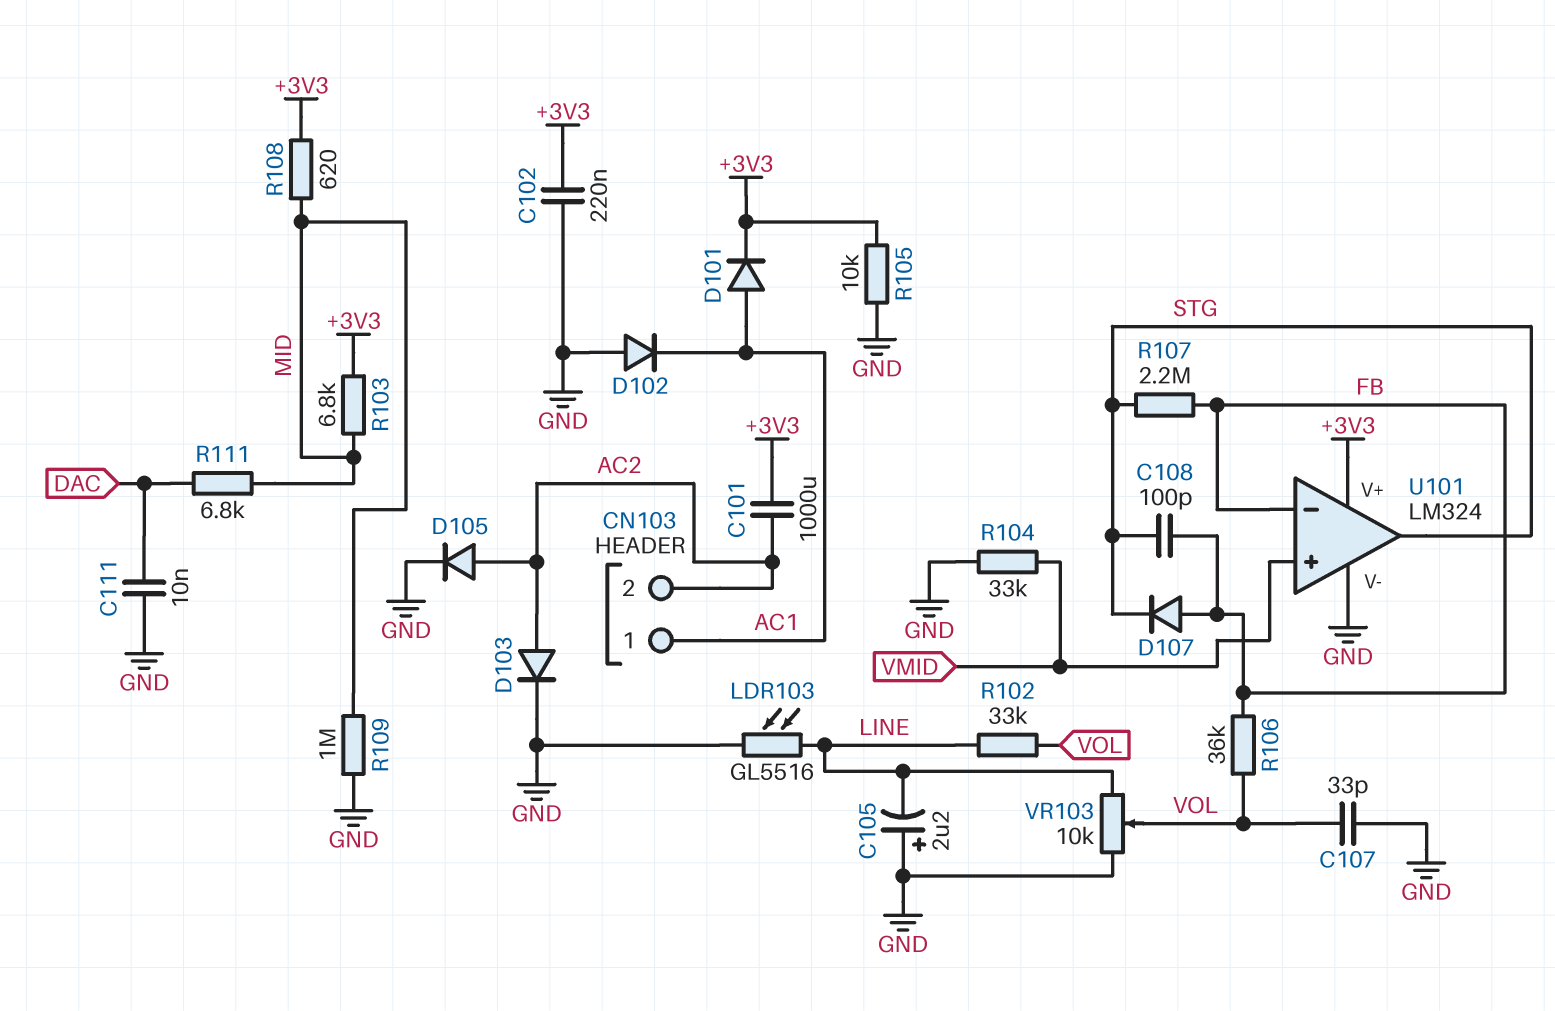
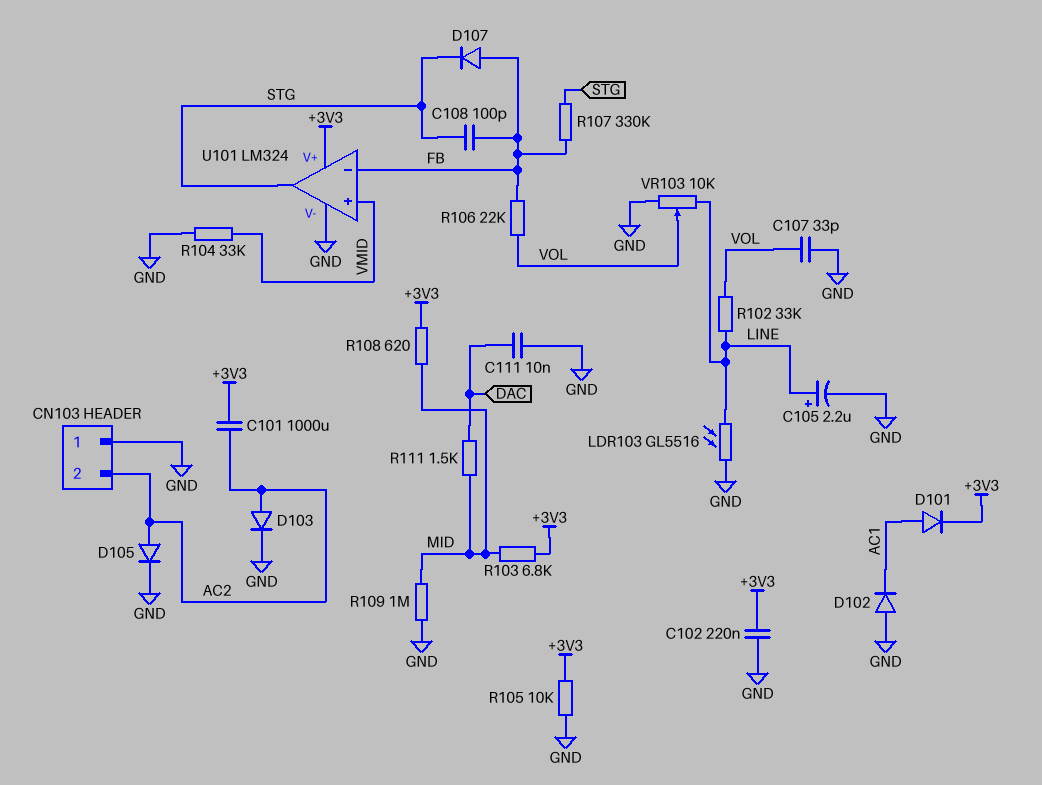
C105: 2.2uF (plus GND, minus LINE) -> 2.2uF (plus LINE, minus GND)
CN103 pin 1: AC1 -> GND
R106: 36k (FB, VOL) -> 22k (FB, VOL)
R107: 2.2M (FB, STG) -> 330k (FB, STG)
R111: 6.8k (DAC, MID) -> 1.5k (DAC, MID)

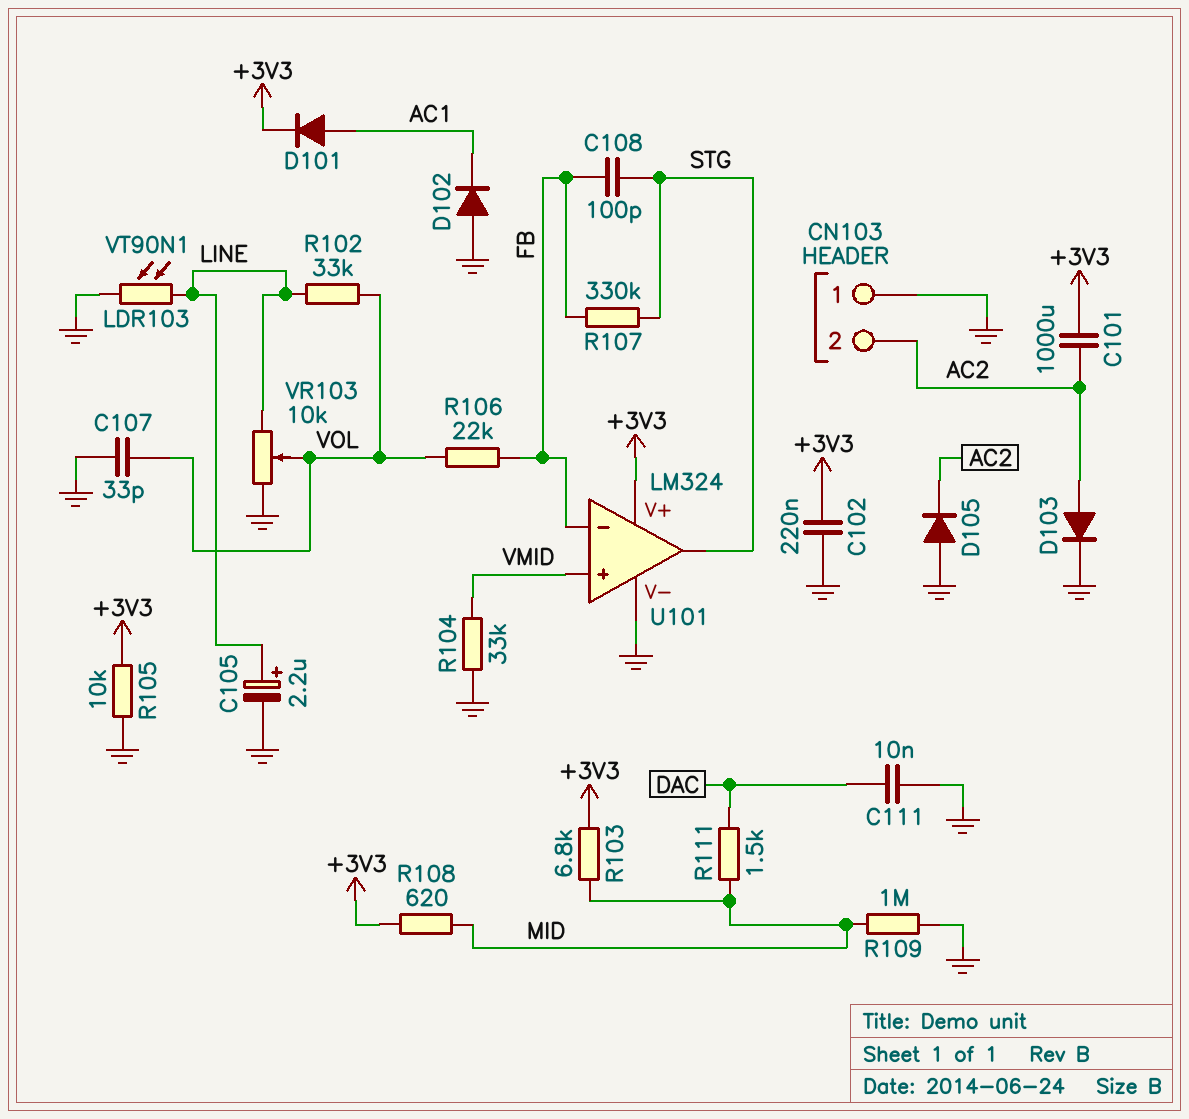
D105: diode (A AC2, K GND) -> diode (A GND, K AC2)
D107: diode (A FB, K STG) -> none
LDR103: GL5516 (GND, LINE) -> VT90N1 (GND, LINE)

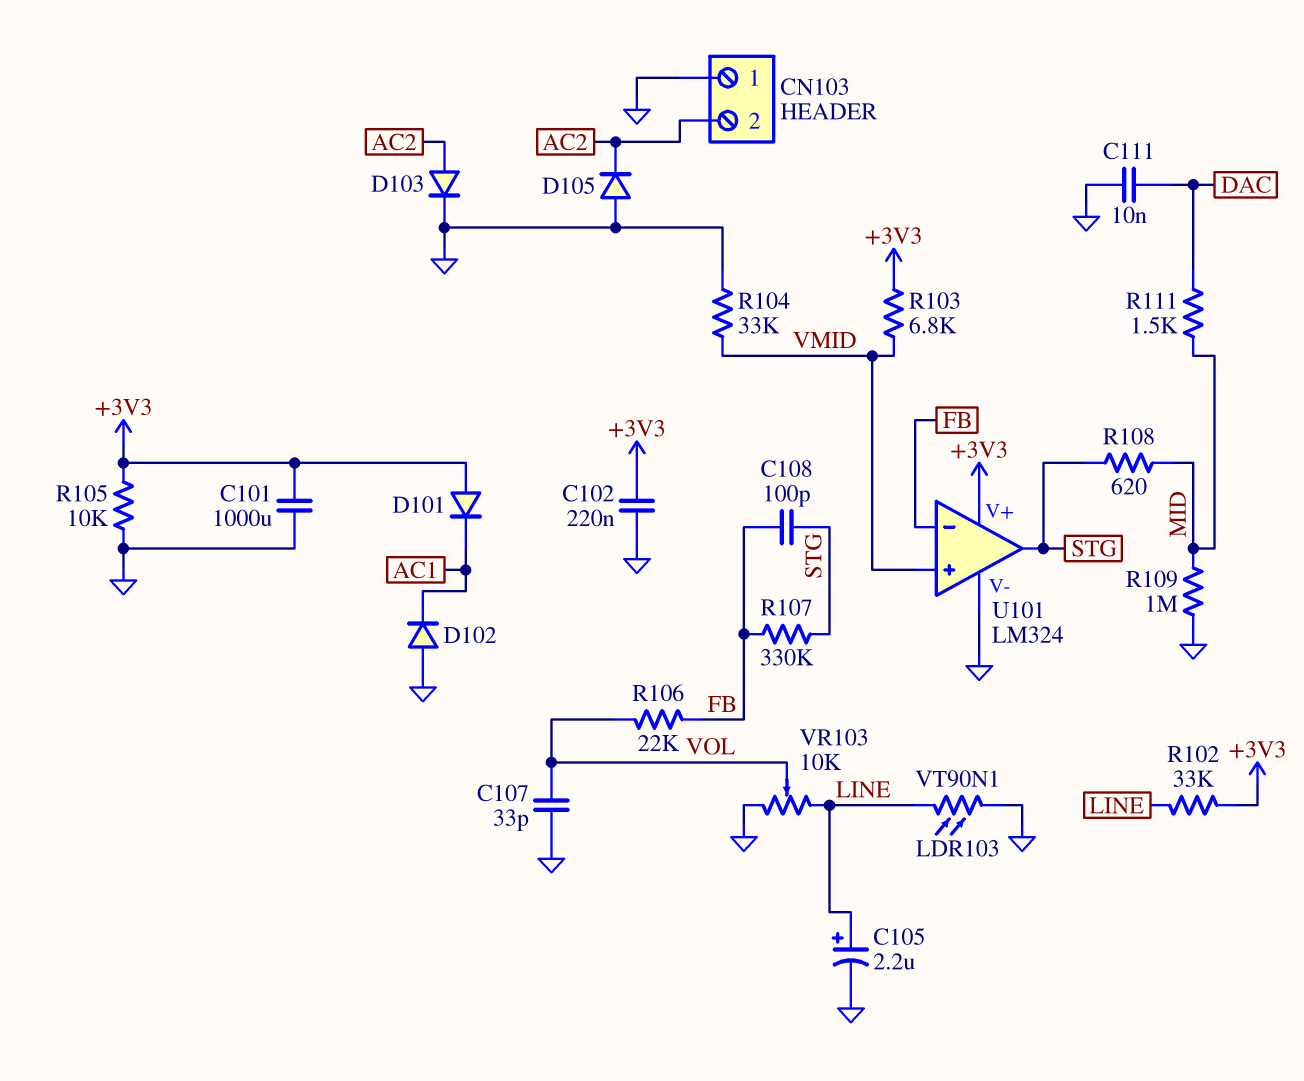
C101: 1000uF (+3V3, AC2) -> 1000uF (+3V3, GND)
D101: diode (A AC1, K +3V3) -> diode (A +3V3, K AC1)
R102: 33k (LINE, VOL) -> 33k (+3V3, LINE)
R103: 6.8k (+3V3, MID) -> 6.8k (+3V3, VMID)
R108: 620 (+3V3, MID) -> 620 (MID, STG)

